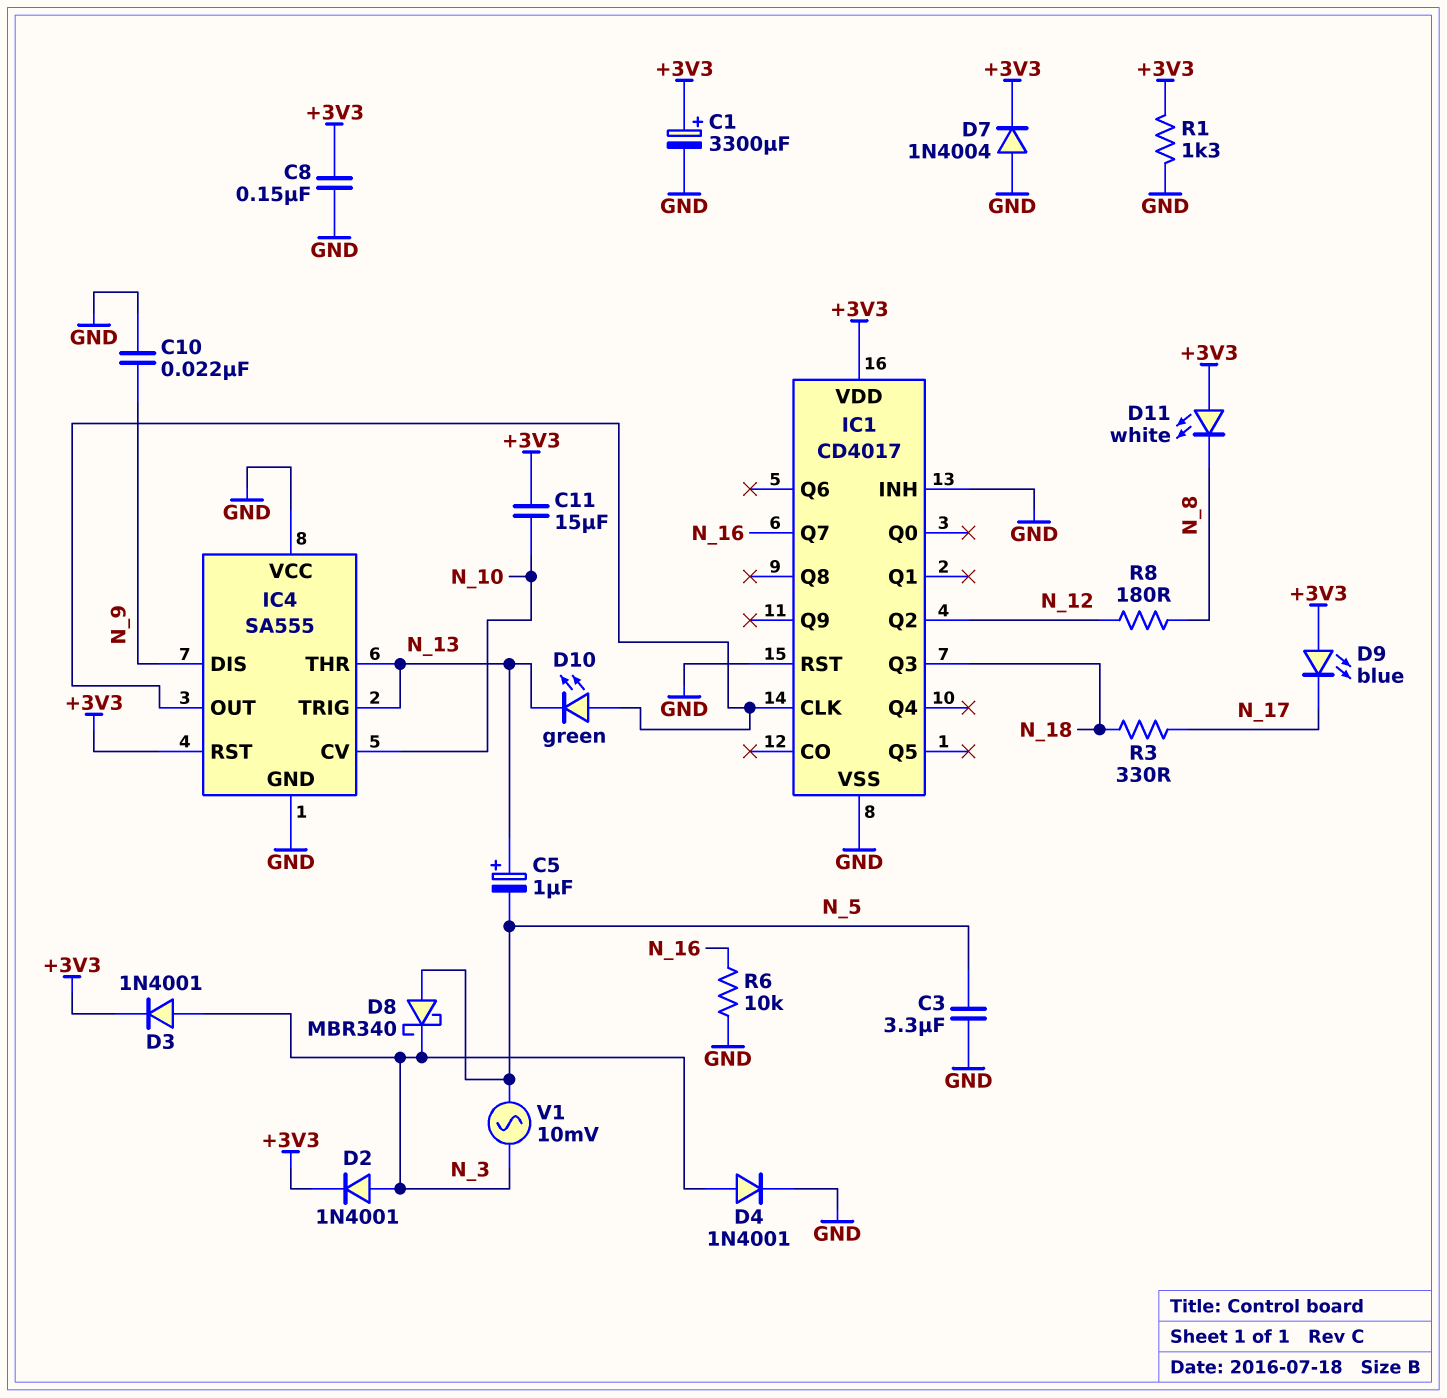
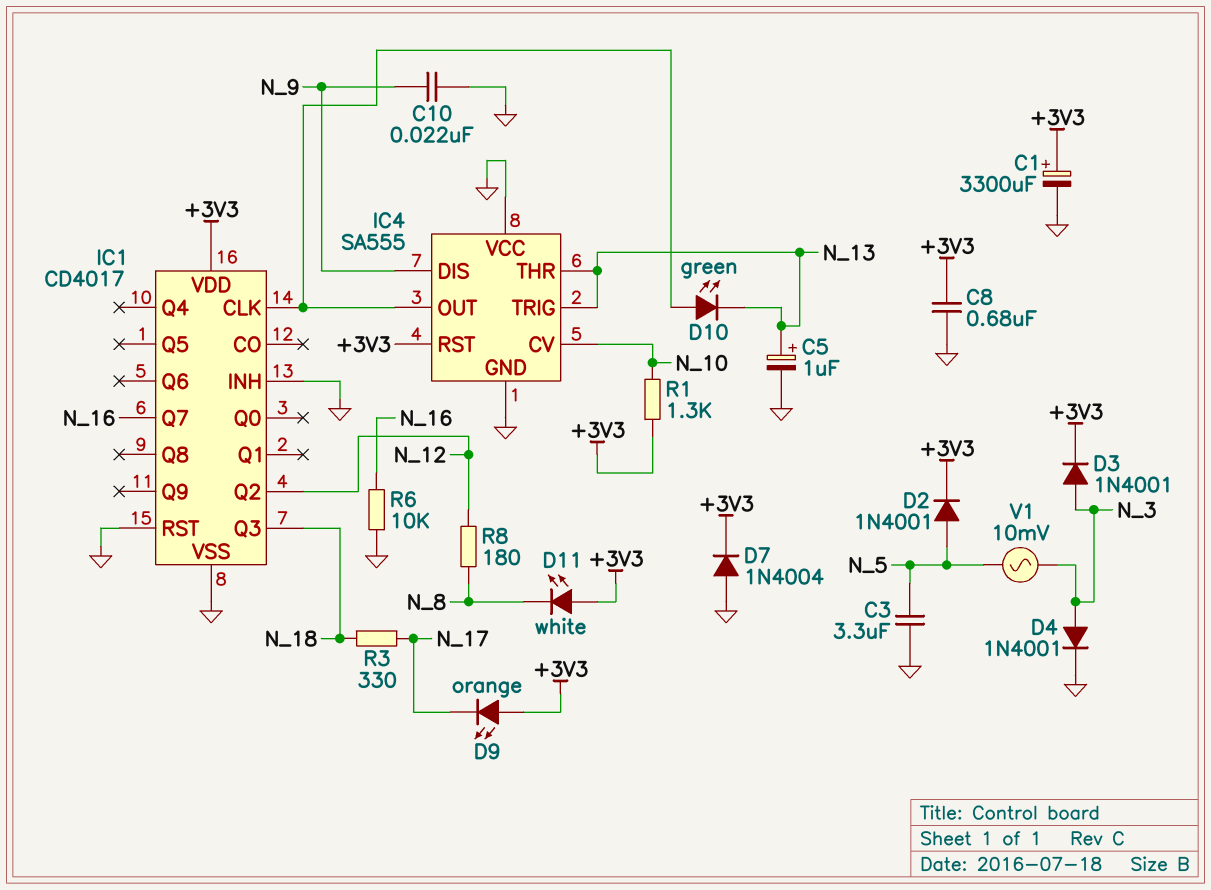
C5: 1uF (plus N_13, minus N_5) -> 1uF (plus N_13, minus GND)
C8: 150nF (+3V3, GND) -> 680nF (+3V3, GND)
C11: 15uF (+3V3, N_10) -> none
D2: diode 1N4001 (A N_3, K +3V3) -> diode 1N4001 (A N_5, K +3V3)
D8: schottky MBR340 (A N_5, K N_3) -> none
D9: LED blue (A +3V3, K N_17) -> LED orange (A +3V3, K N_17)
R1: 1.3k (+3V3, GND) -> 1.3k (+3V3, N_10)

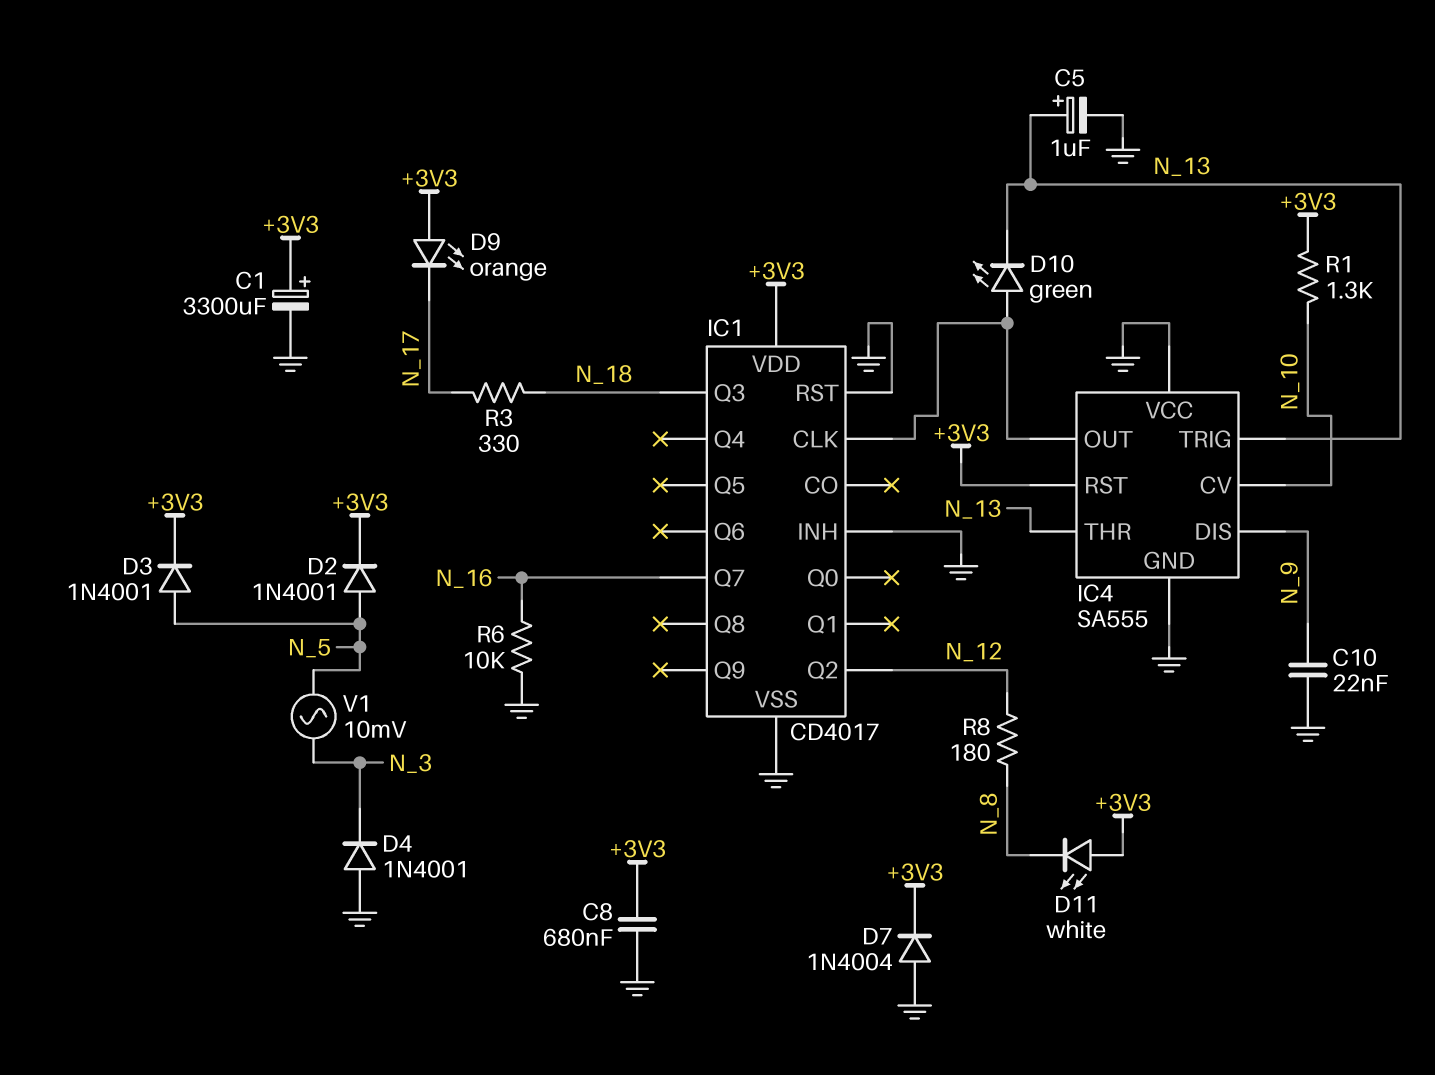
C3: 3.3uF (GND, N_5) -> none
D3: diode 1N4001 (A N_3, K +3V3) -> diode 1N4001 (A N_5, K +3V3)
D4: diode 1N4001 (A N_3, K GND) -> diode 1N4001 (A GND, K N_3)

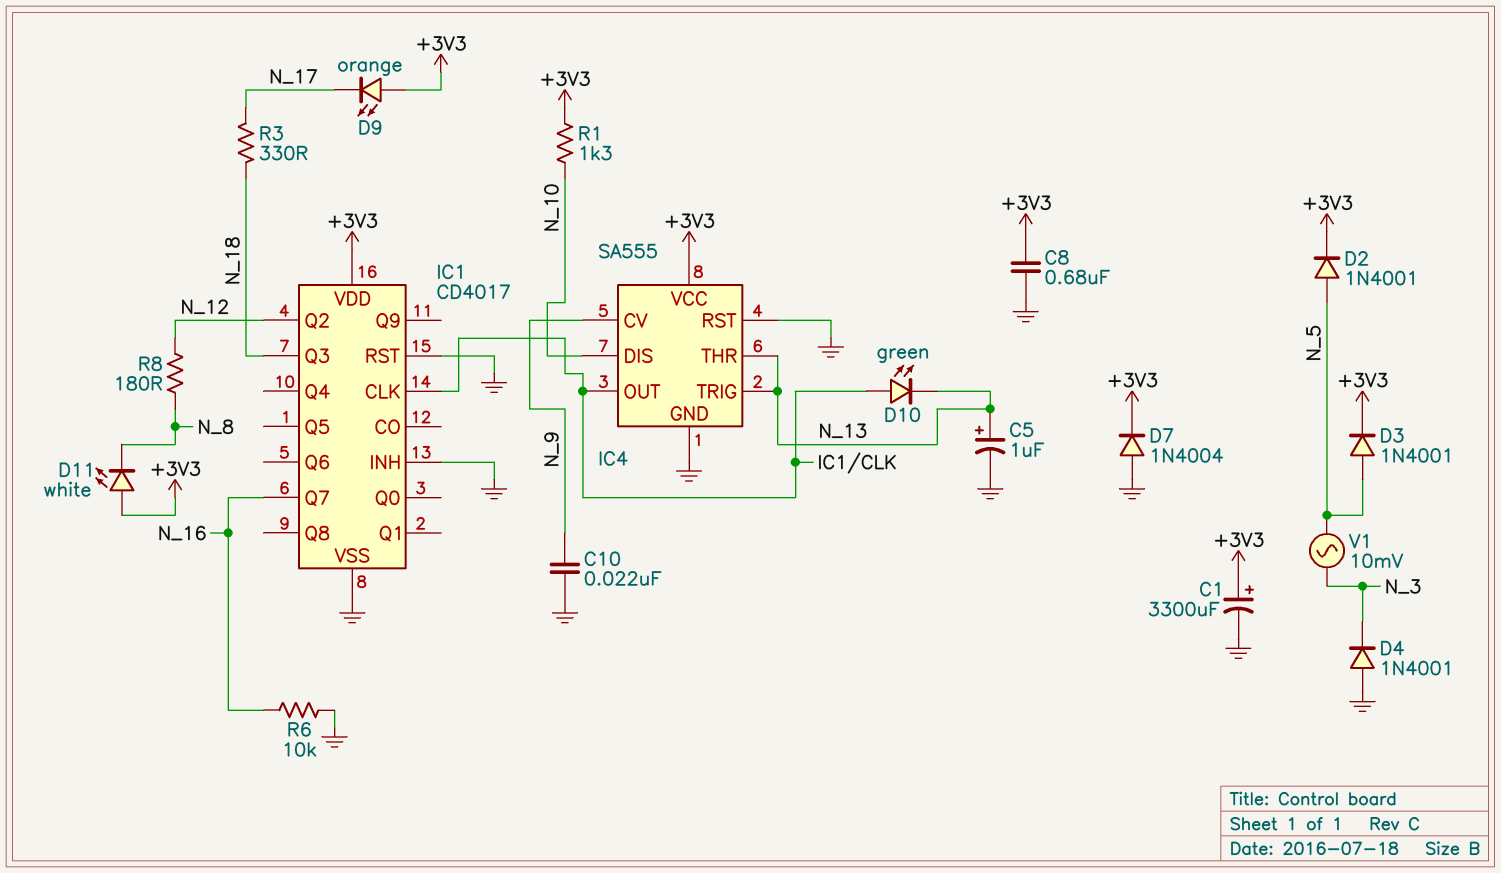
IC4 pin CV: N_10 -> N_9
IC4 pin DIS: N_9 -> N_10
IC4 pin RST: +3V3 -> GND
IC4 pin VCC: GND -> +3V3

